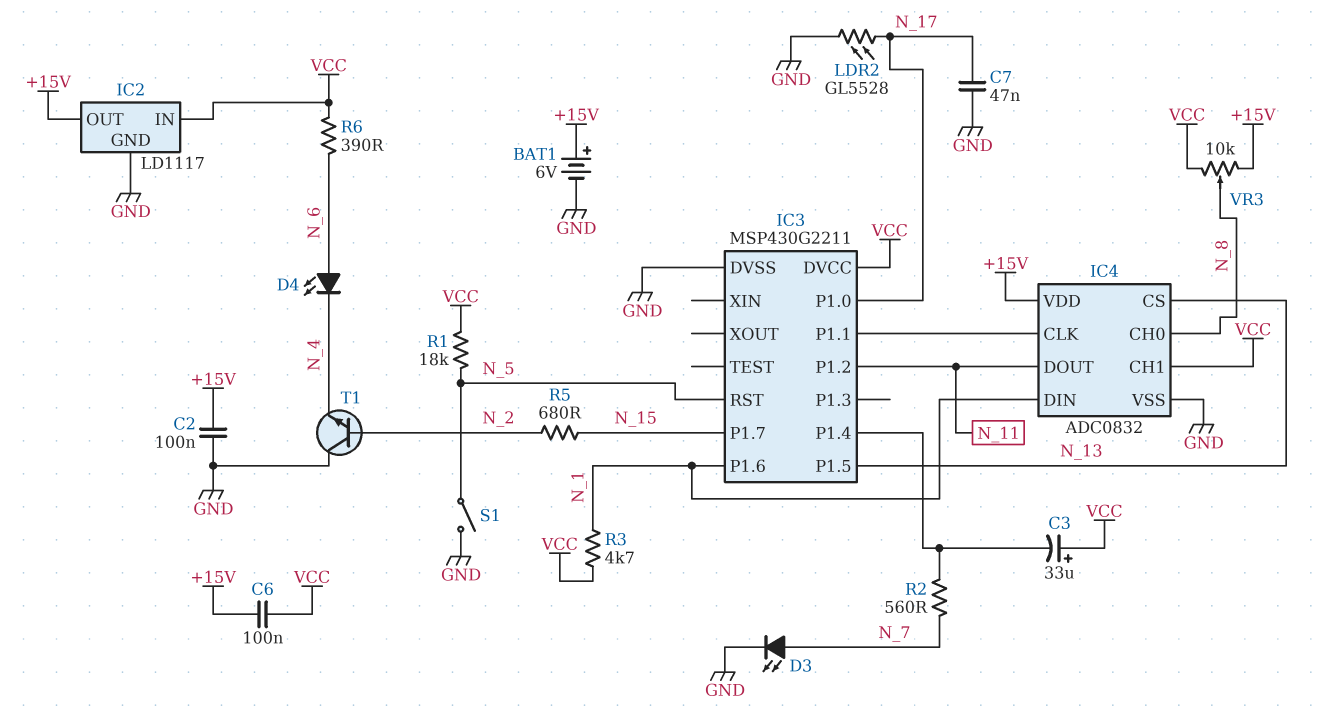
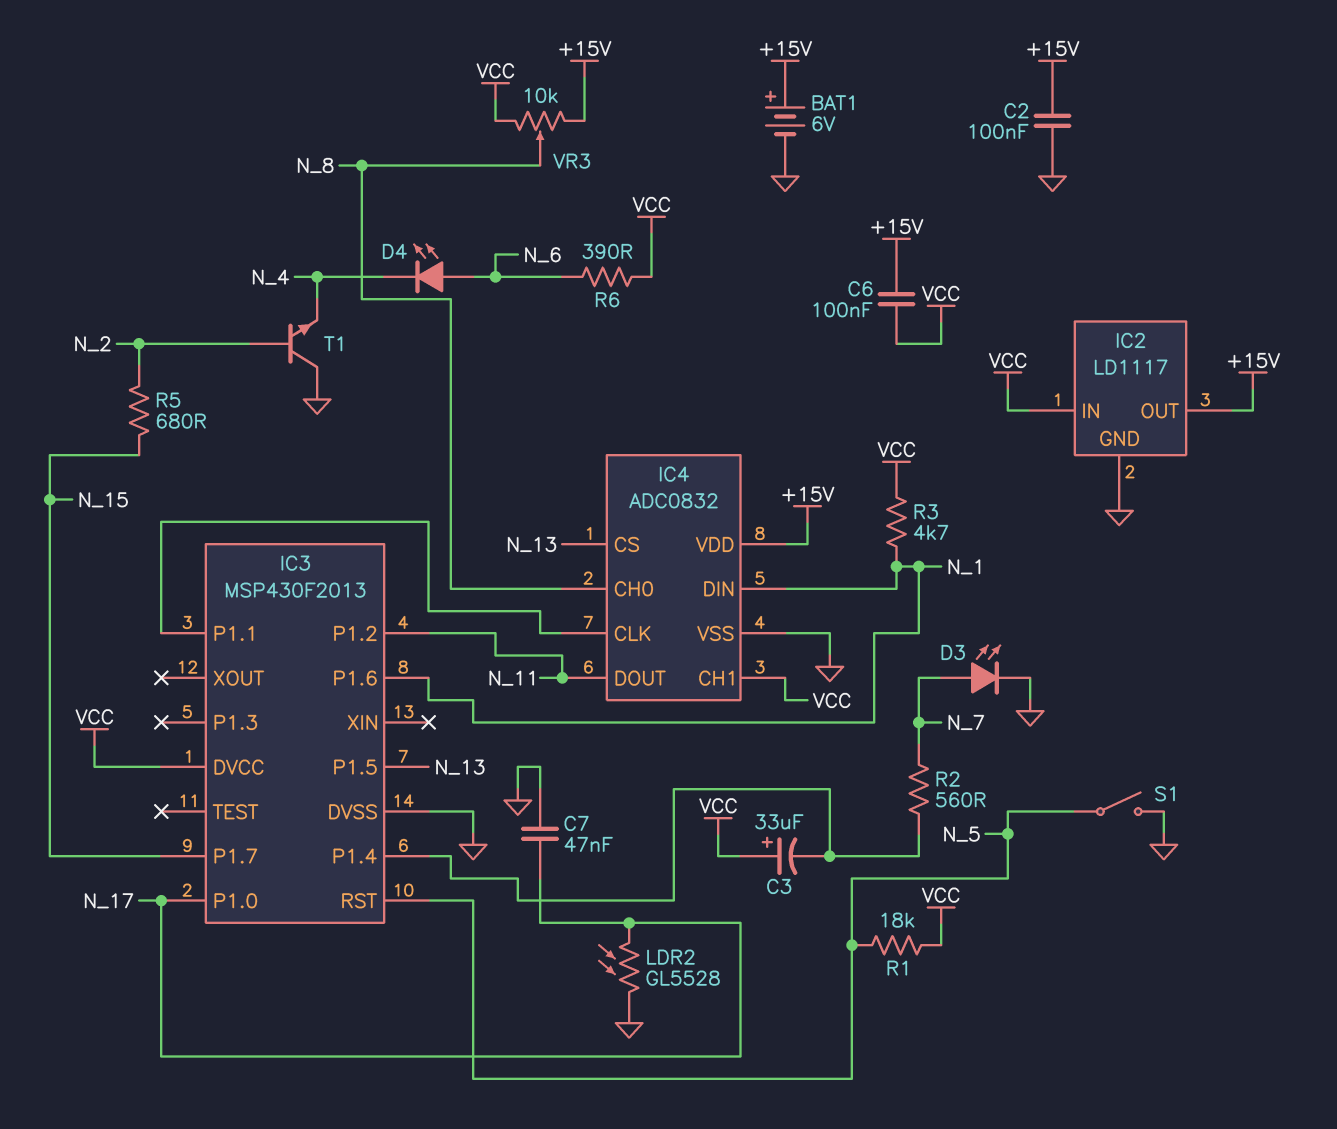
IC3: MSP430G2211 -> MSP430F2013

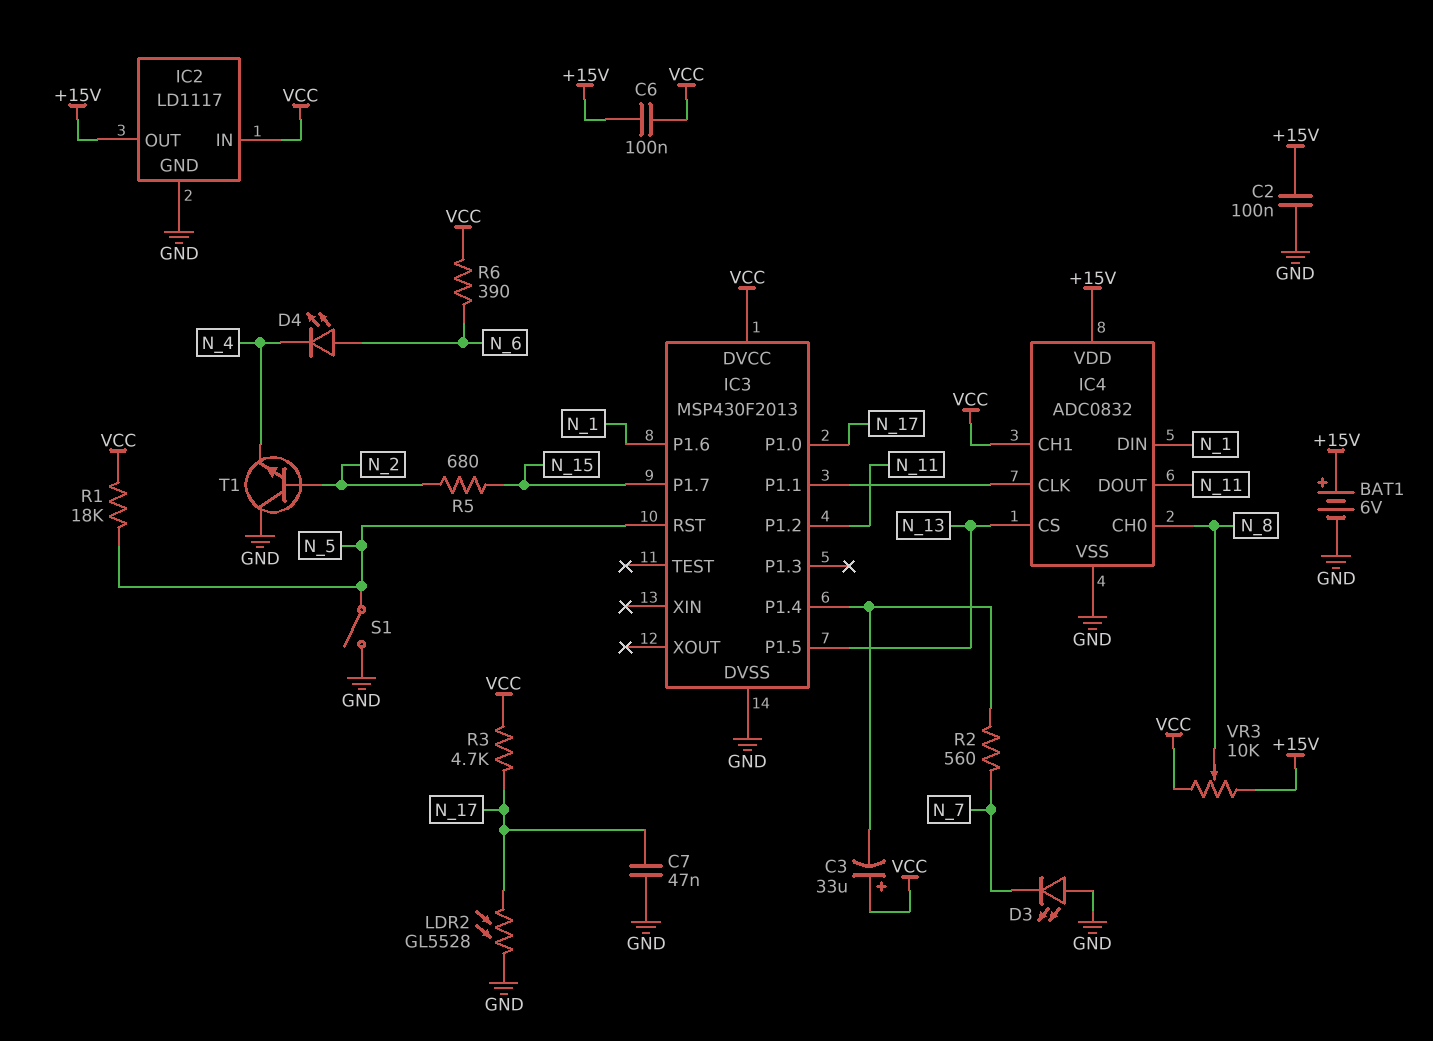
D3: LED (A N_7, K GND) -> LED (A GND, K N_7)
R3: 4.7k (N_1, VCC) -> 4.7k (N_17, VCC)

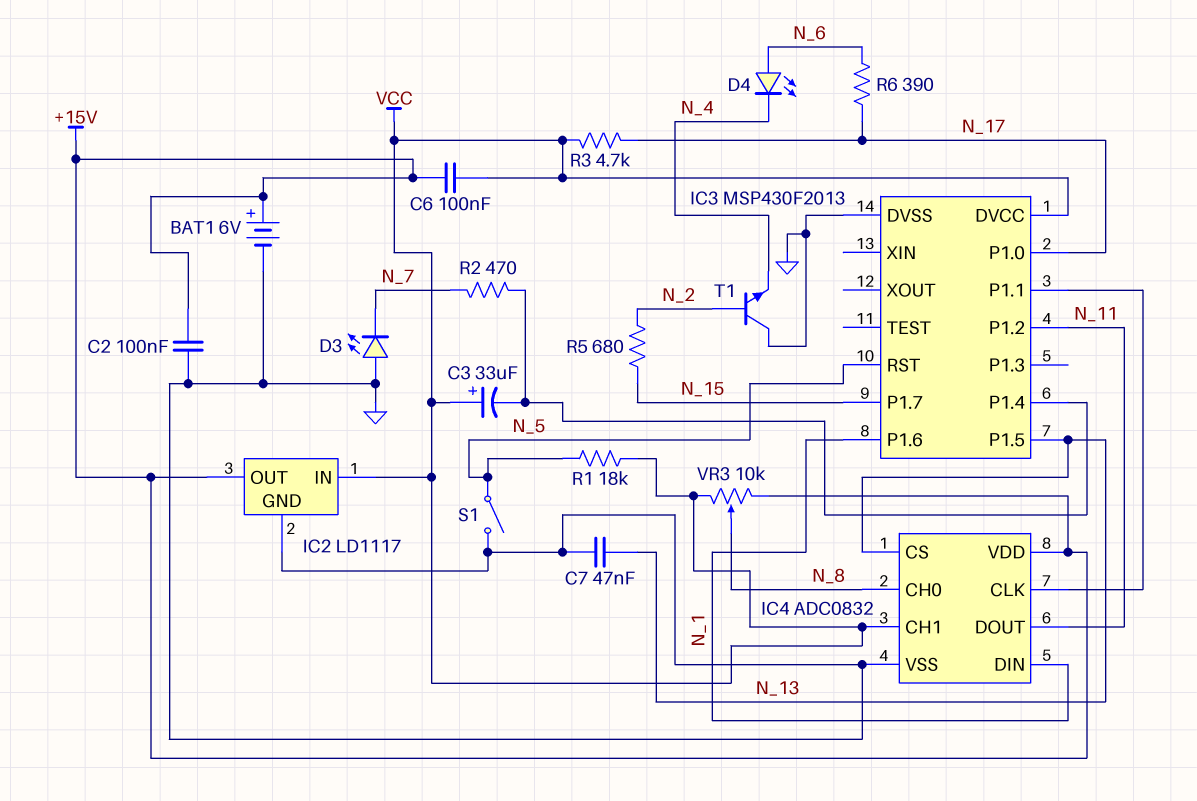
C7: 47nF (GND, N_17) -> 47nF (GND, N_13)
LDR2: GL5528 (GND, N_17) -> none
R2: 560 (IC3/P1.4, N_7) -> 470 (IC3/P1.4, N_7)
R6: 390 (N_6, VCC) -> 390 (N_6, N_17)

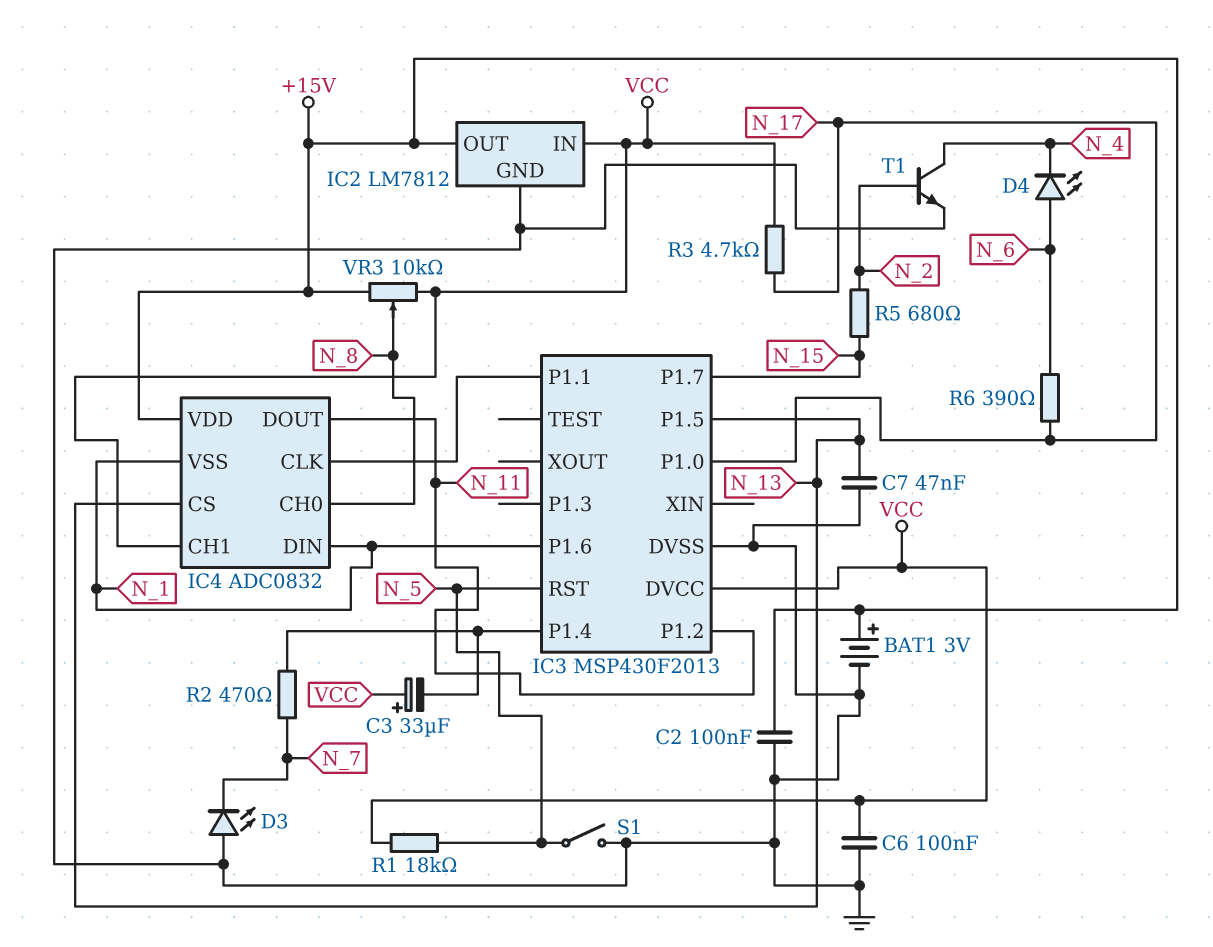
BAT1: 6V (plus +15V, minus GND) -> 3V (plus +15V, minus GND)
C6: 100nF (+15V, VCC) -> 100nF (GND, VCC)
IC2: LD1117 -> LM7812
IC4 pin VSS: GND -> N_1
T1: NPN (B N_2, C GND, E N_4) -> NPN (B N_2, C N_4, E GND)

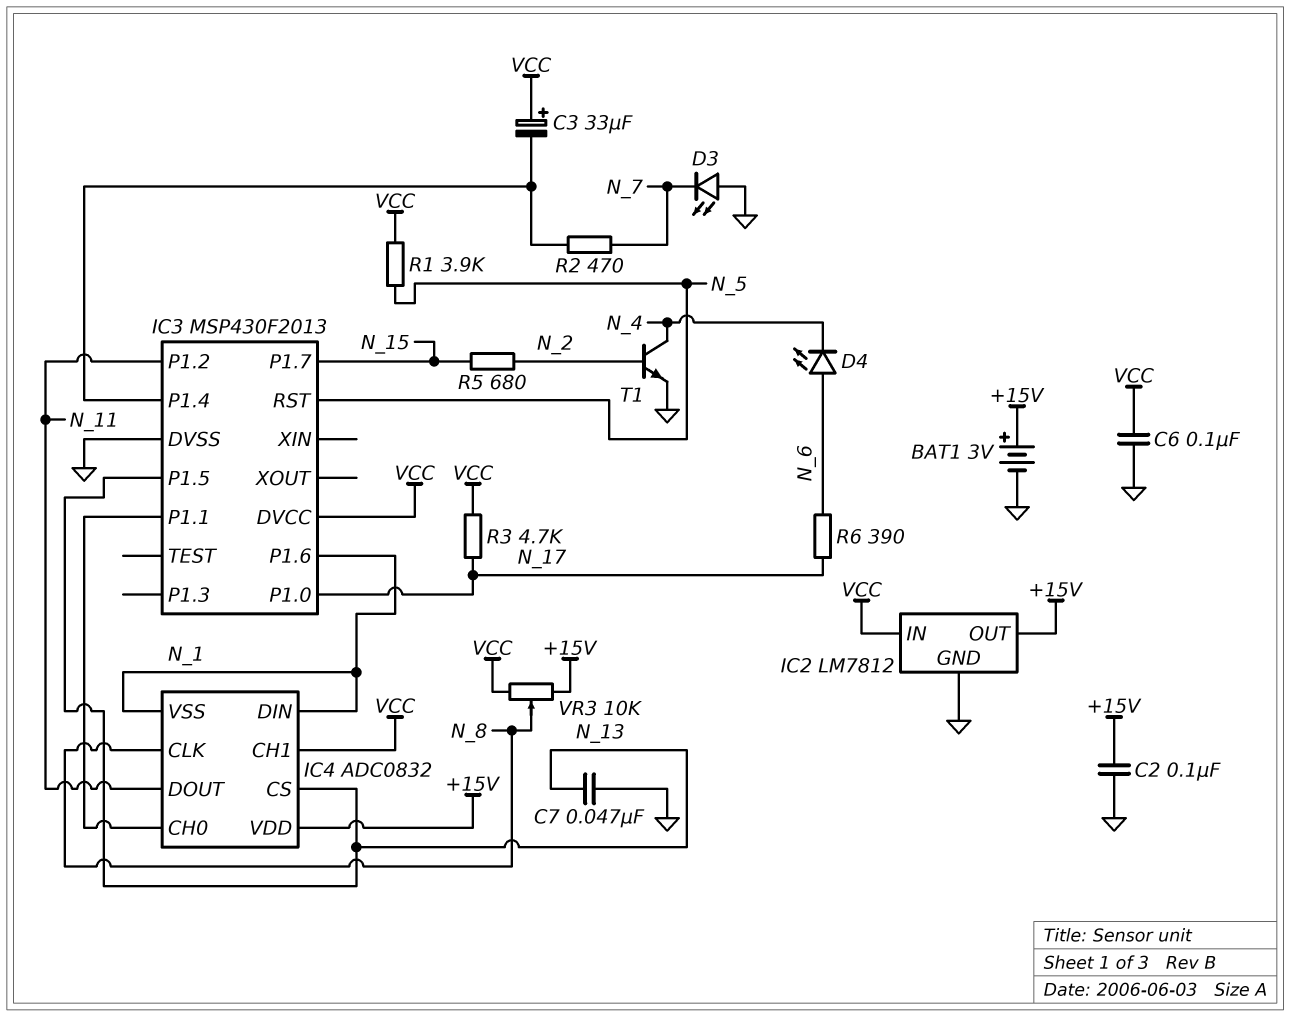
IC4 pin CH0: N_8 -> IC3/P1.1
IC4 pin CLK: IC3/P1.1 -> N_8
R1: 18k (N_5, VCC) -> 3.9k (N_5, VCC)
S1: switch (GND, N_5) -> none

